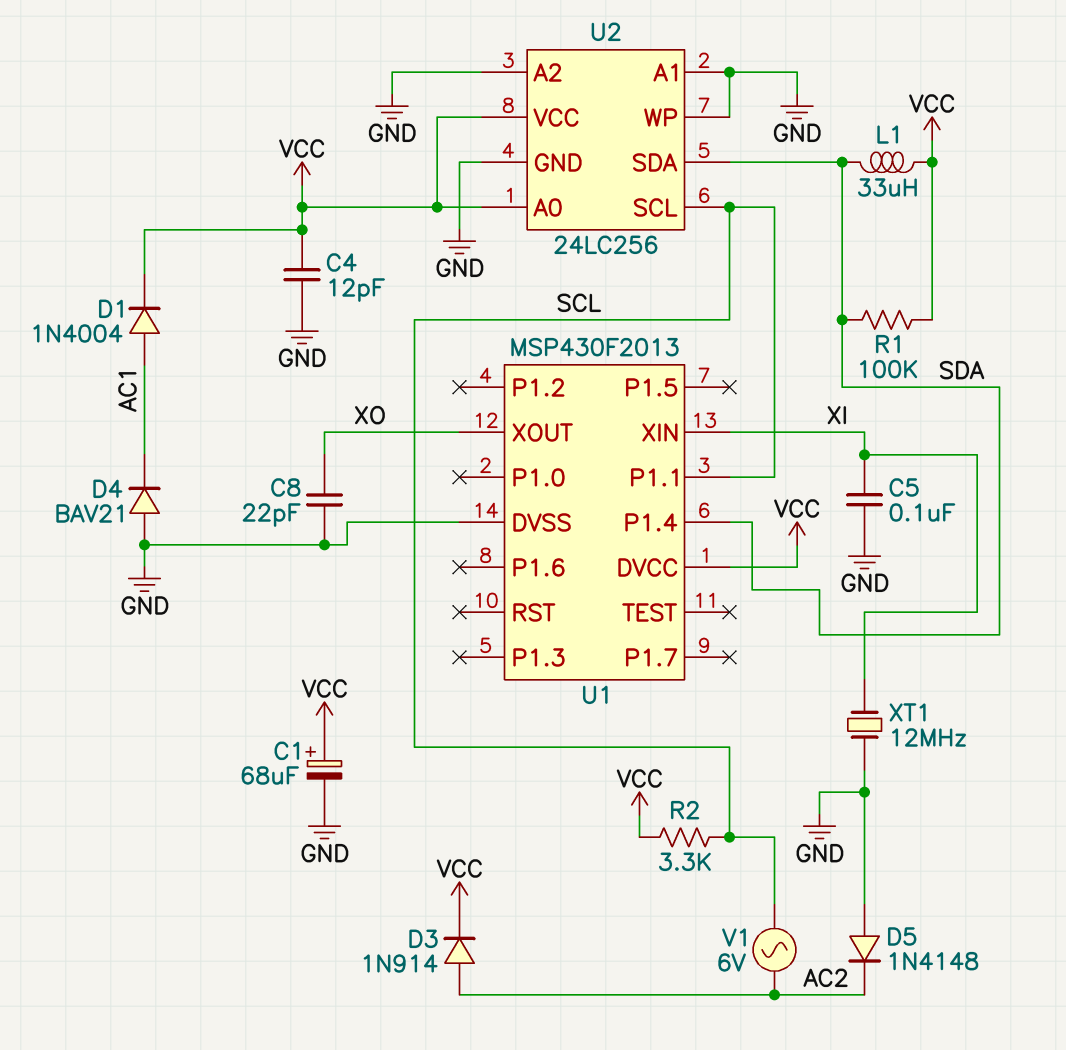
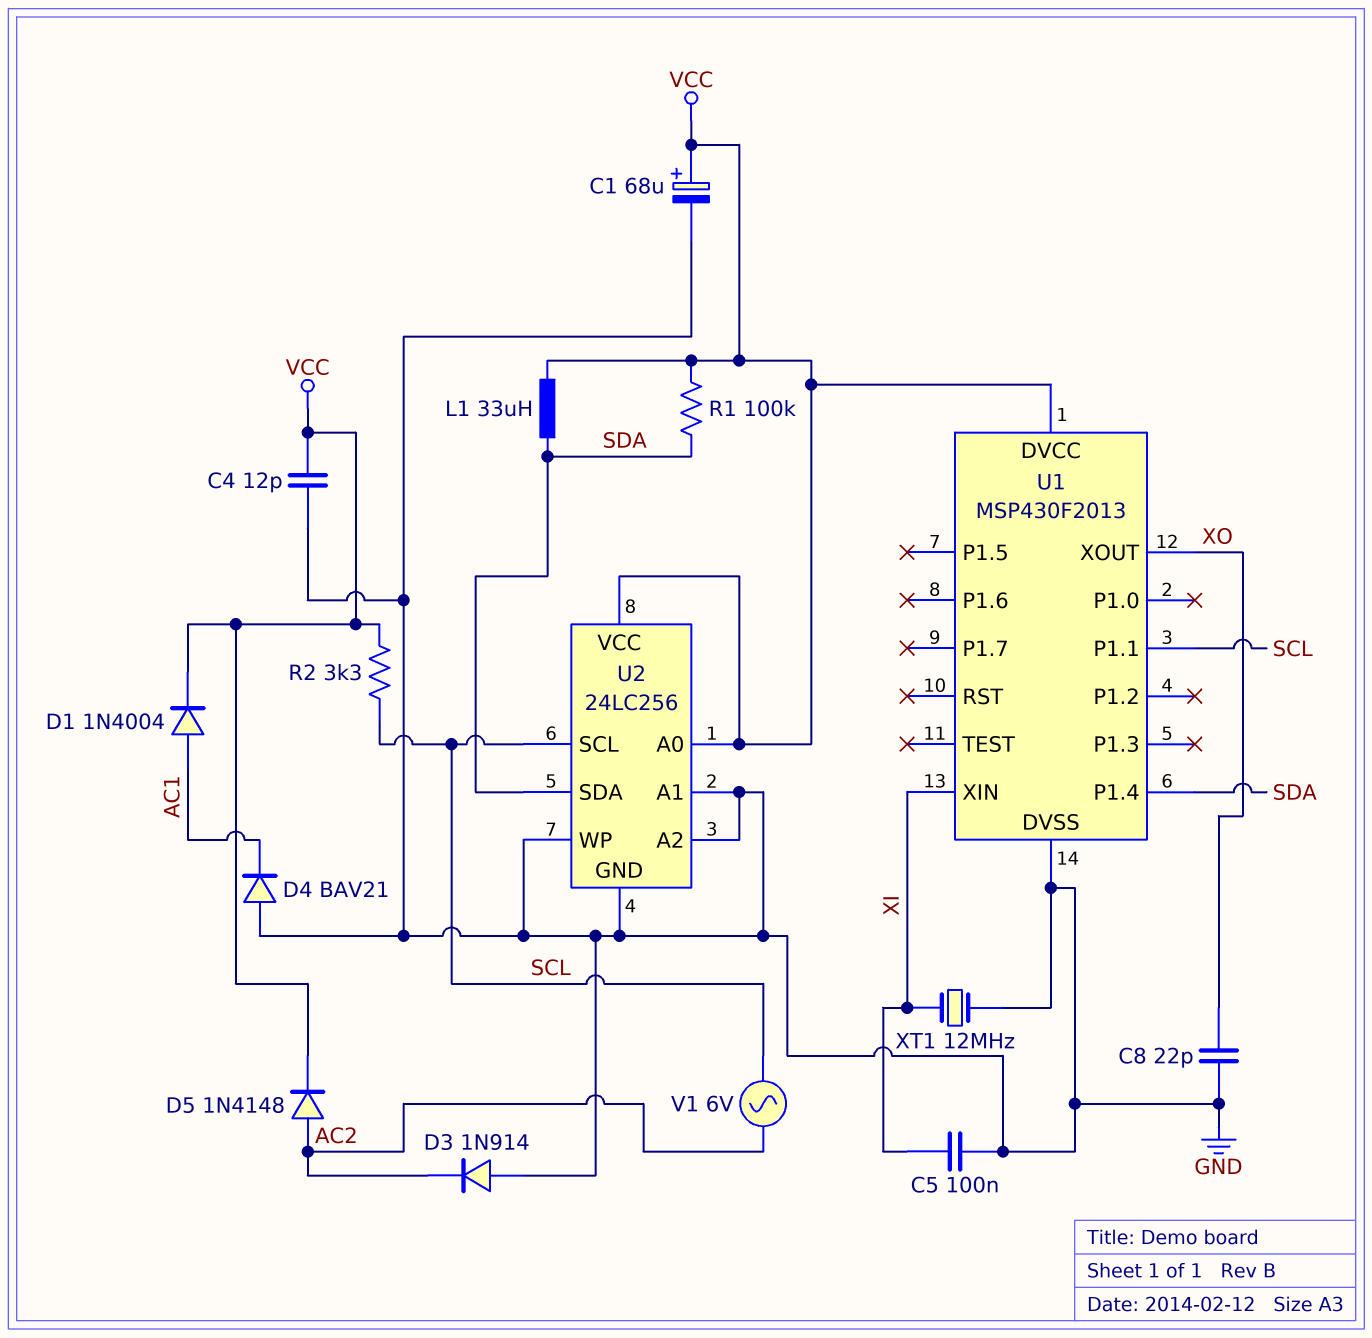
D3: diode 1N914 (A AC2, K VCC) -> diode 1N914 (A GND, K AC2)
D5: diode 1N4148 (A GND, K AC2) -> diode 1N4148 (A AC2, K VCC)

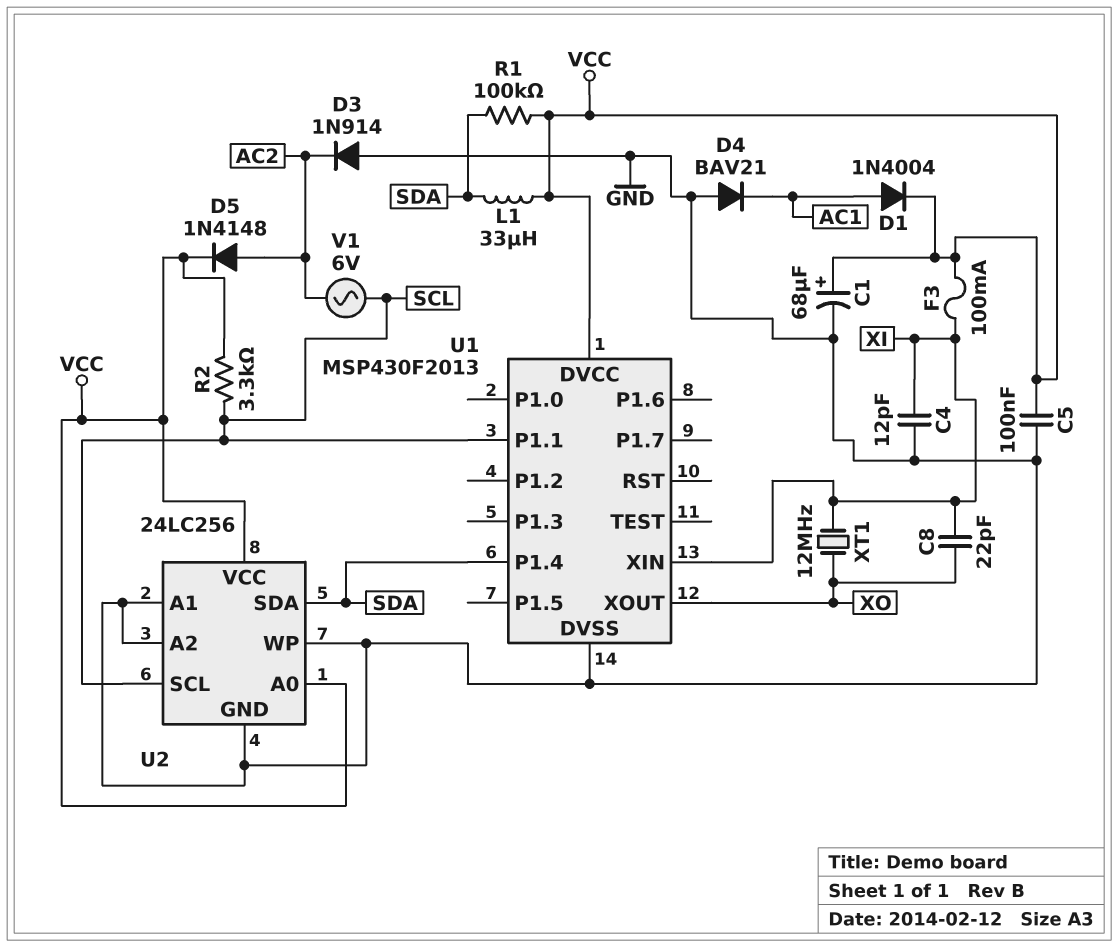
C4: 12pF (GND, VCC) -> 12pF (GND, XI)
C5: 100nF (GND, XI) -> 100nF (GND, VCC)
C8: 22pF (GND, XO) -> 22pF (XI, XO)
F3: none -> 100mA (VCC, XI)
XT1: 12MHz (GND, XI) -> 12MHz (XI, XO)

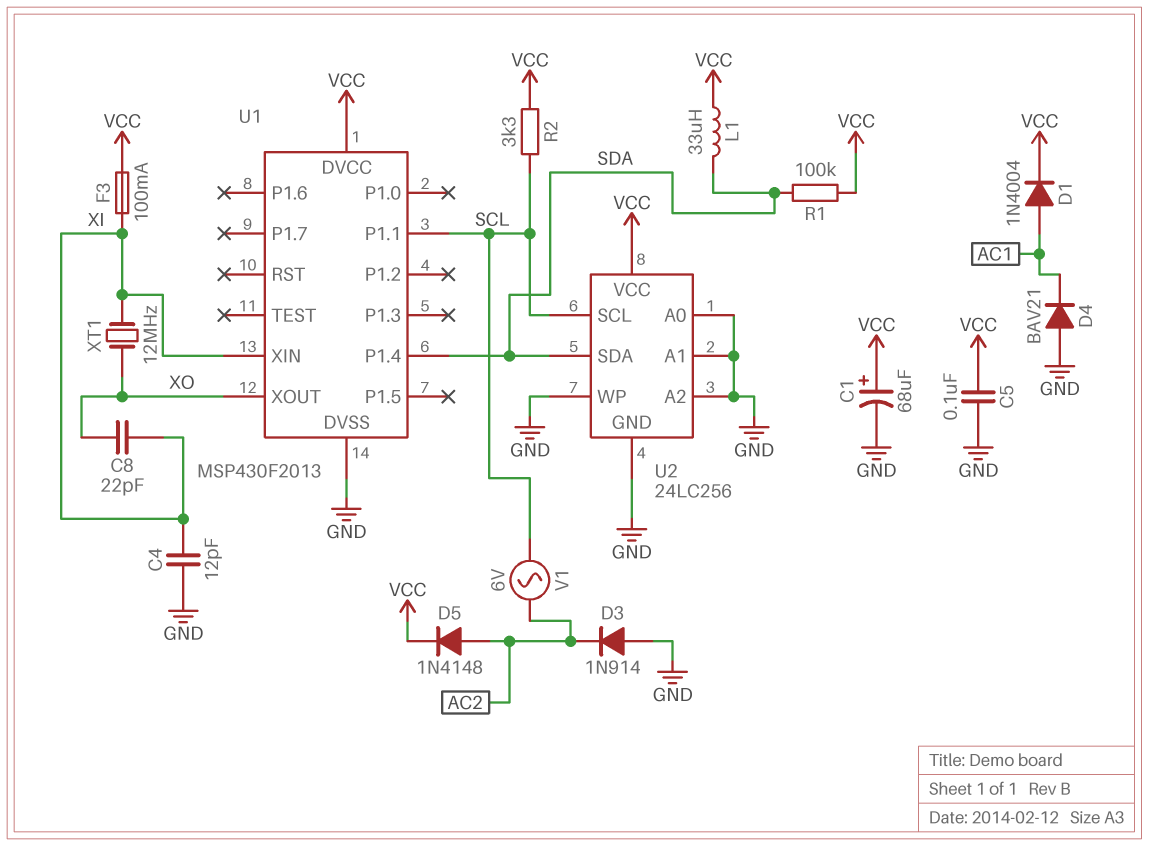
U2 pin A0: VCC -> GND

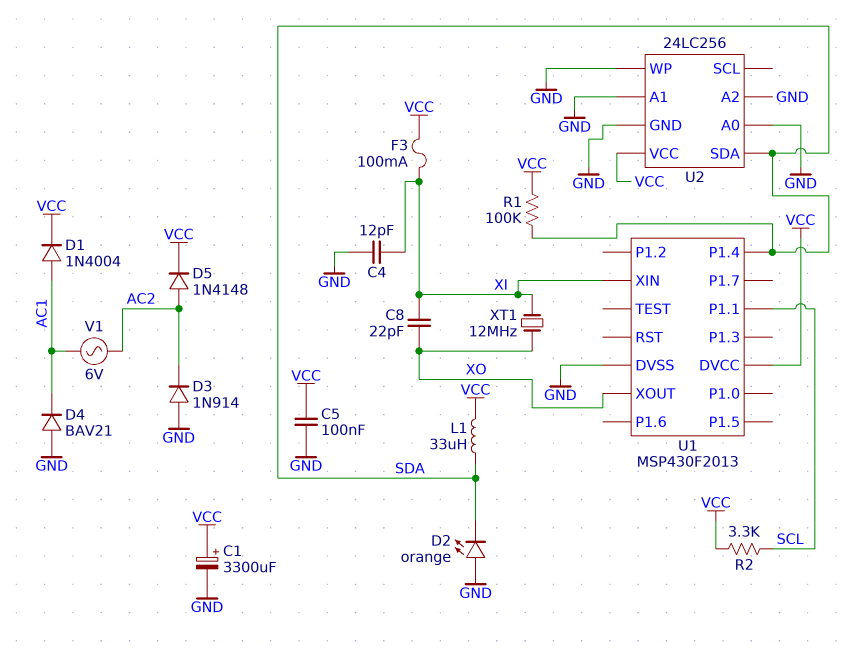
C1: 68uF (plus VCC, minus GND) -> 3300uF (plus VCC, minus GND)
D2: none -> LED orange (A GND, K SDA)
U2 pin SCL: SCL -> none
V1: AC 6V (AC2, SCL) -> AC 6V (AC1, AC2)

